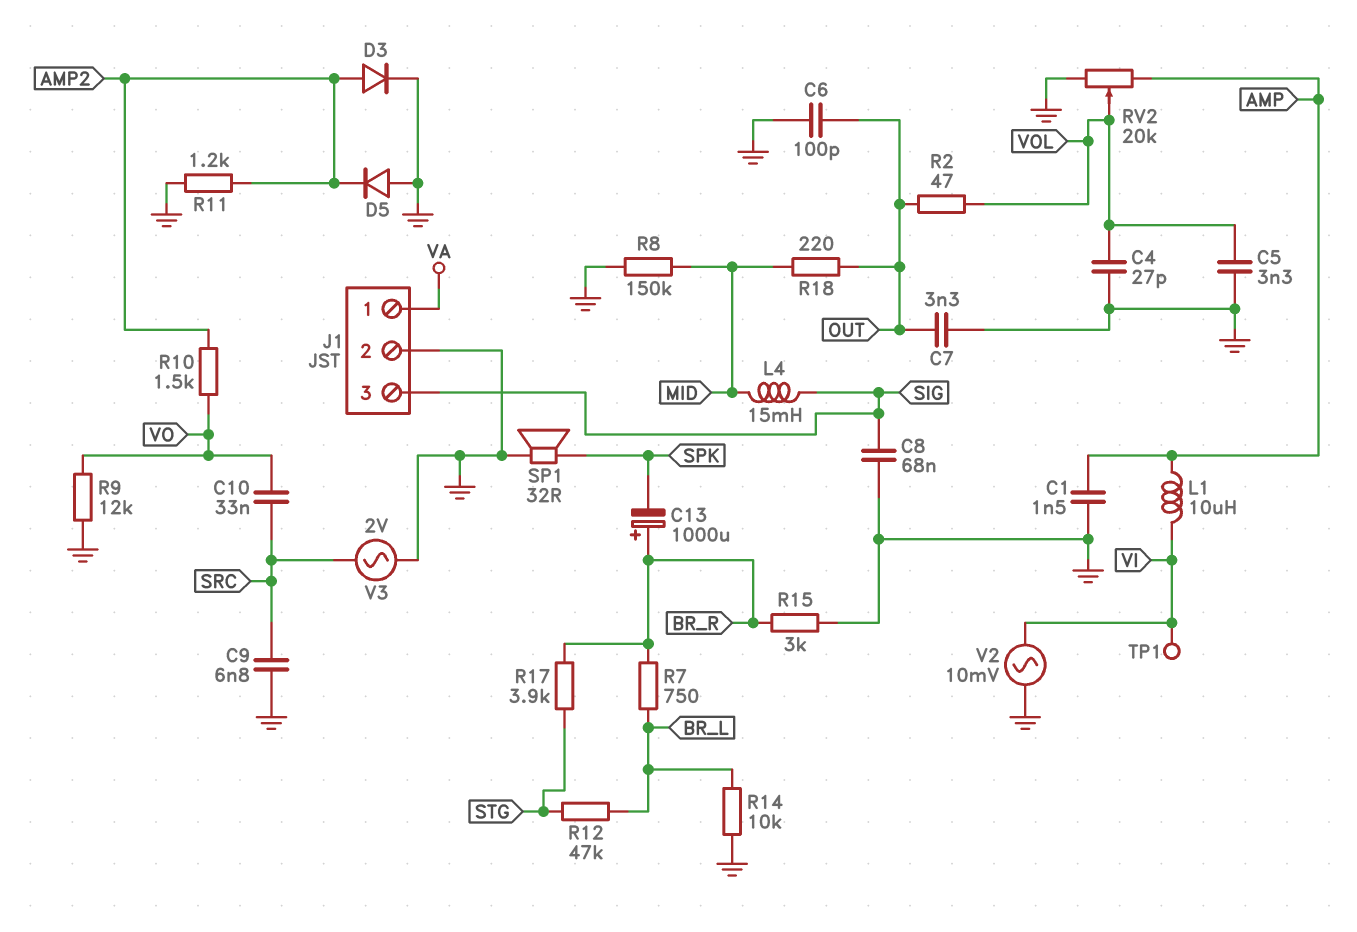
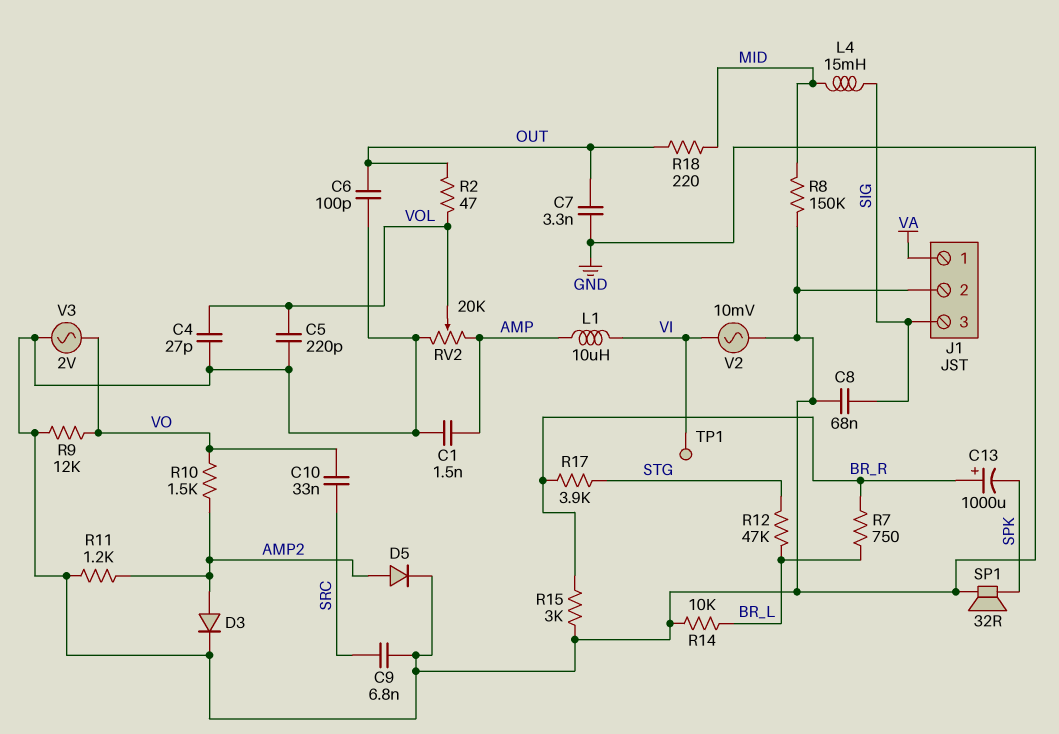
C5: 3.3nF (GND, VOL) -> 220pF (GND, VOL)
D5: diode (A GND, K AMP2) -> diode (A AMP2, K GND)
V3: AC 2V (GND, SRC) -> AC 2V (GND, VO)

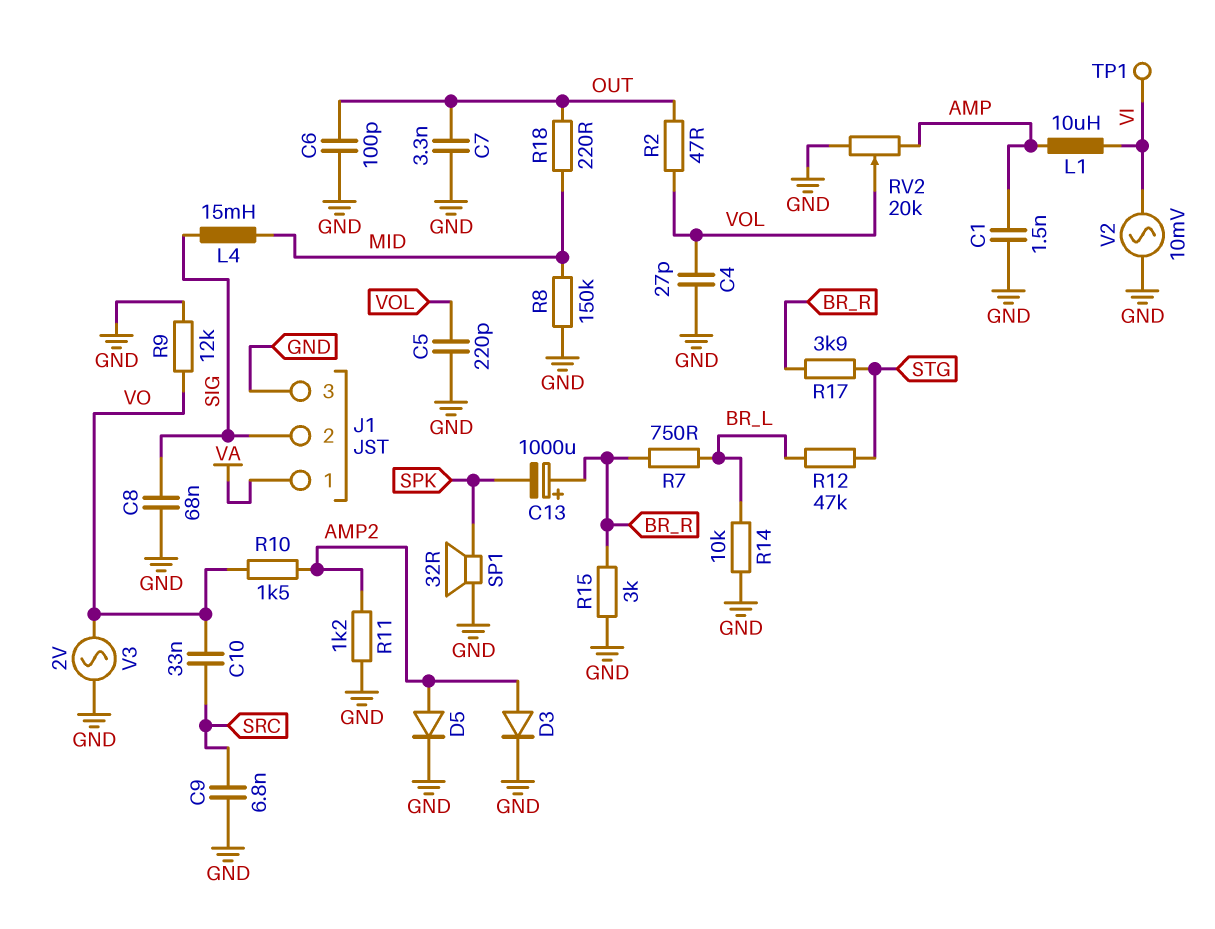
J1 pin 2: GND -> SIG
J1 pin 3: SIG -> GND

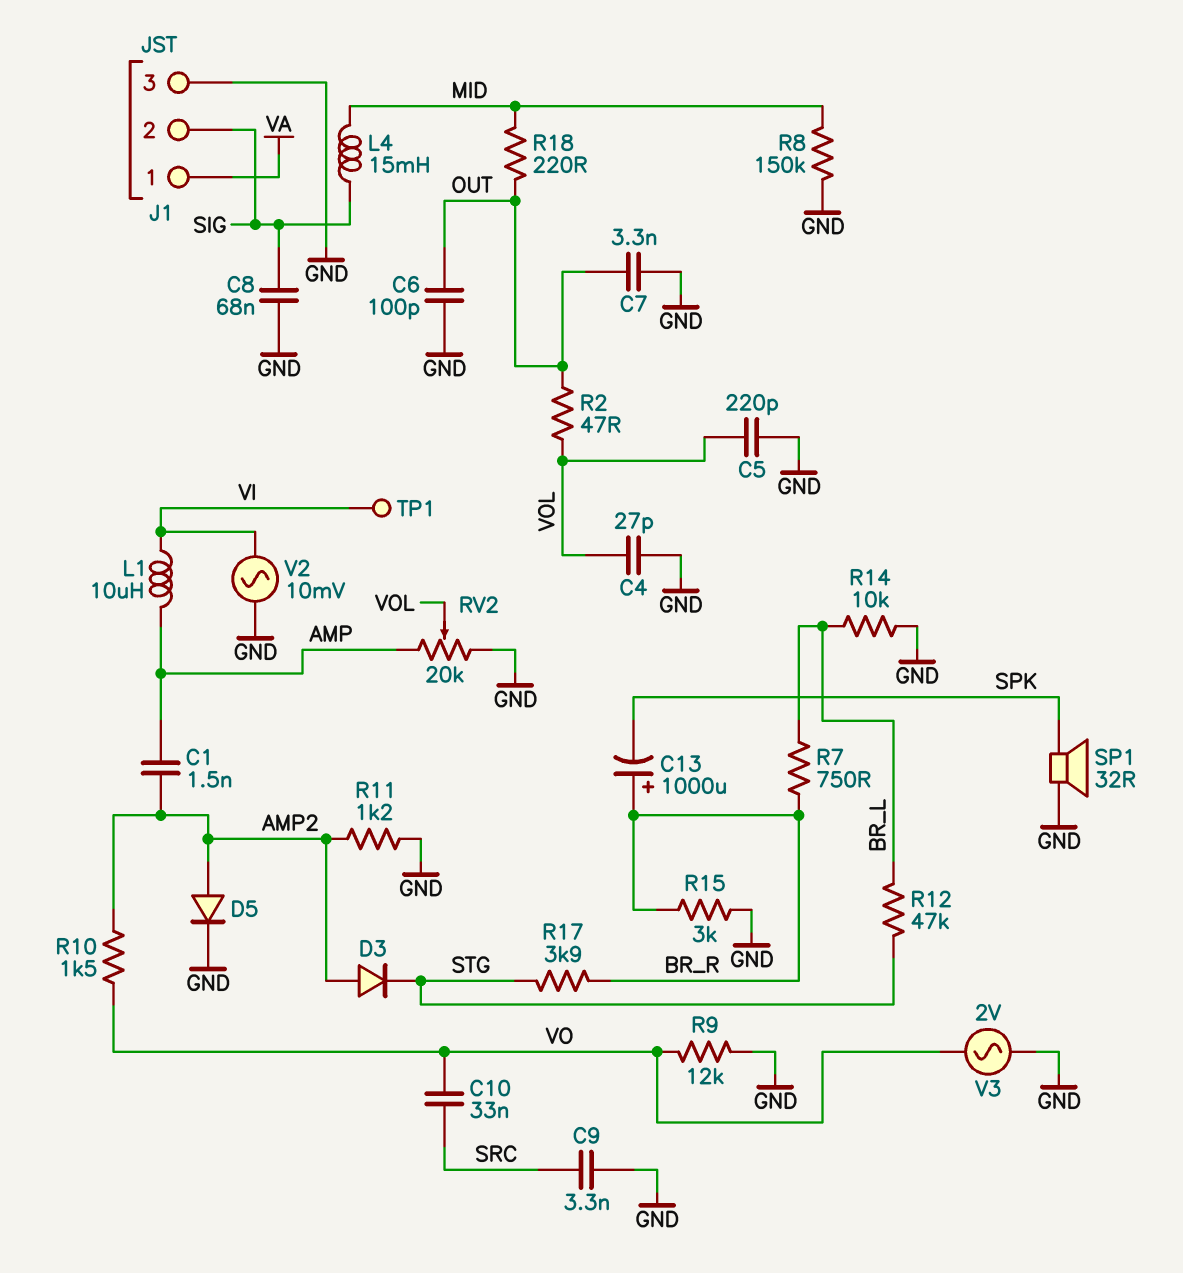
C1: 1.5nF (AMP, GND) -> 1.5nF (AMP, AMP2)
C9: 6.8nF (GND, SRC) -> 3.3nF (GND, SRC)
D3: diode (A AMP2, K GND) -> diode (A AMP2, K STG)

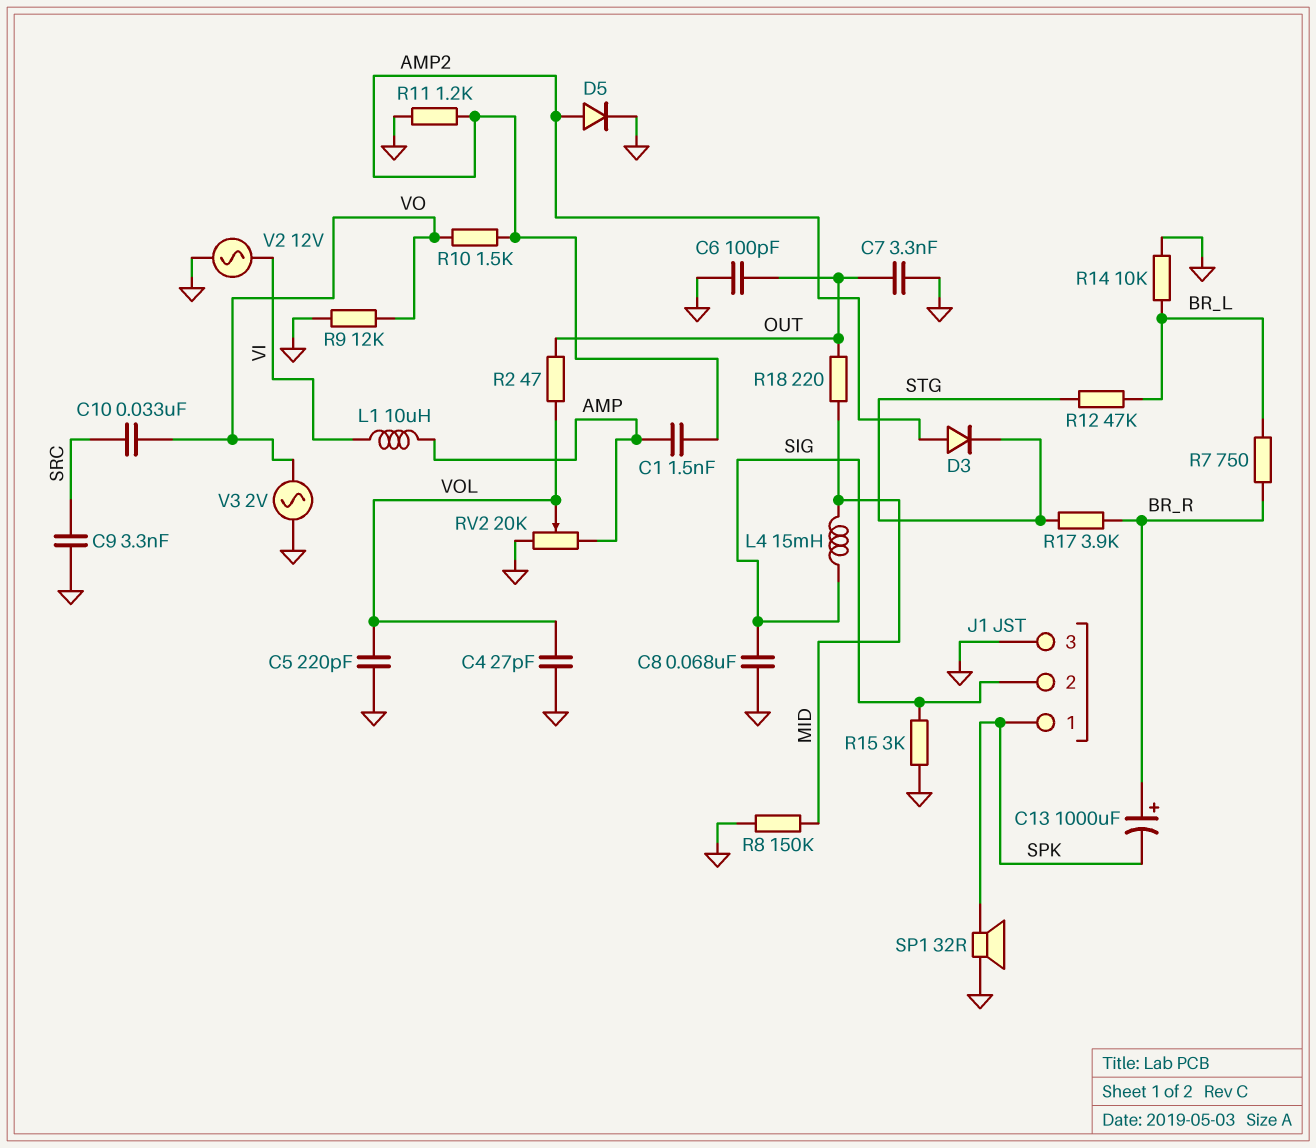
J1 pin 1: VA -> SPK
R15: 3k (BR_R, GND) -> 3k (GND, SIG)
TP1: test point (VI) -> none
V2: AC 10mV (GND, VI) -> AC 12V (GND, VI)

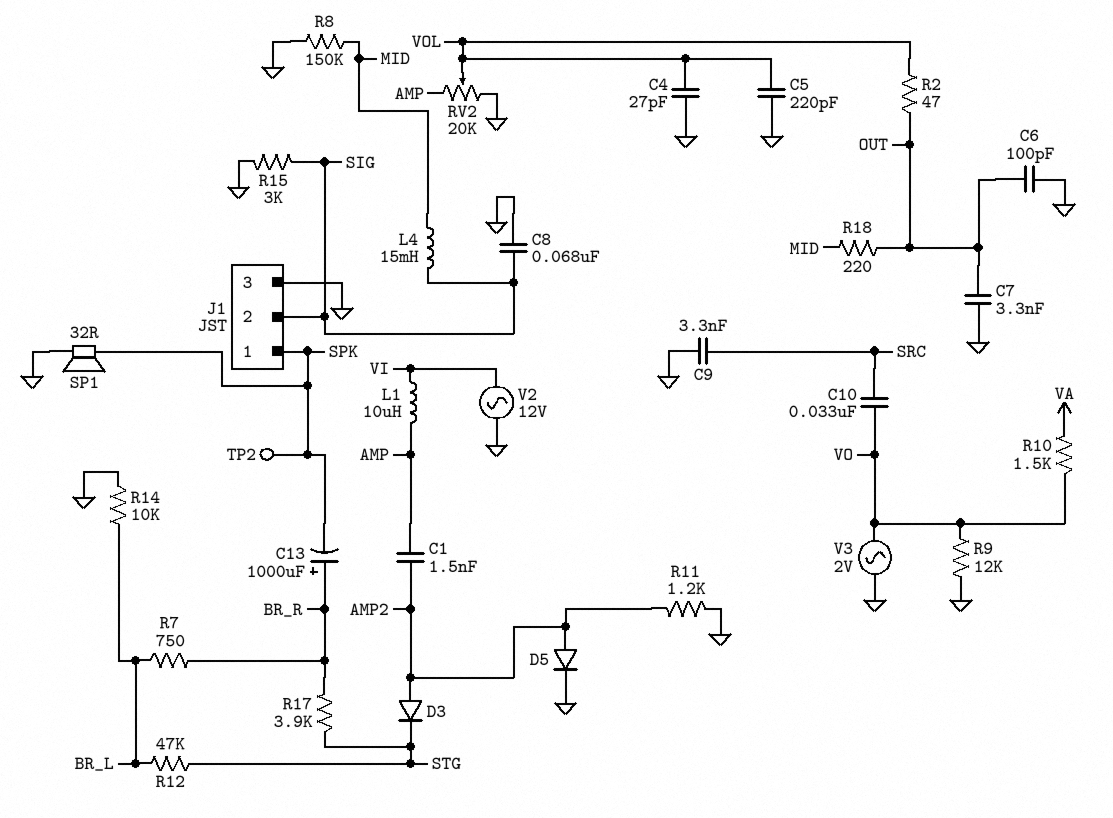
R10: 1.5k (AMP2, VO) -> 1.5k (VA, VO)
TP2: none -> test point (SPK)

